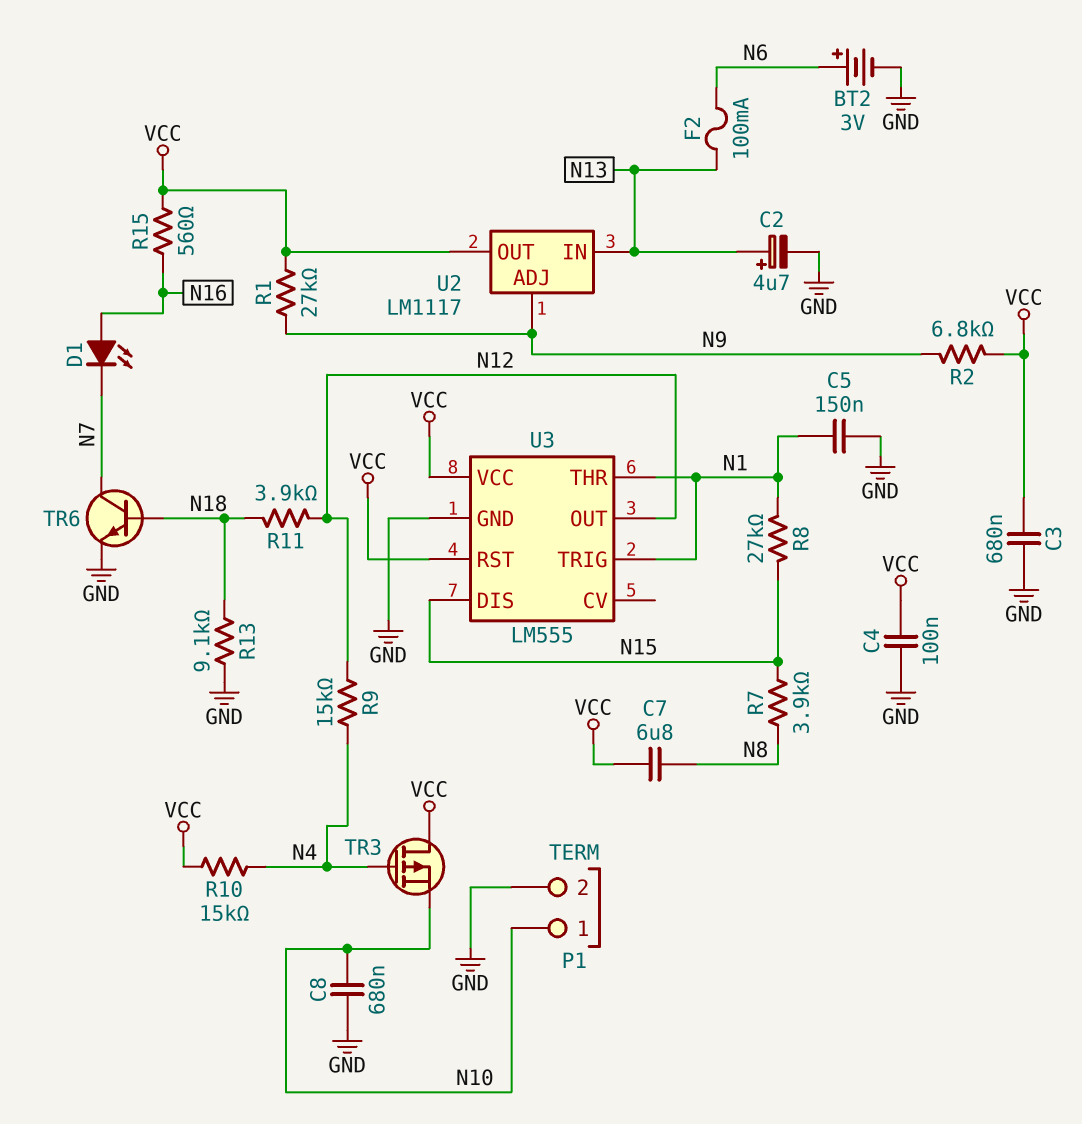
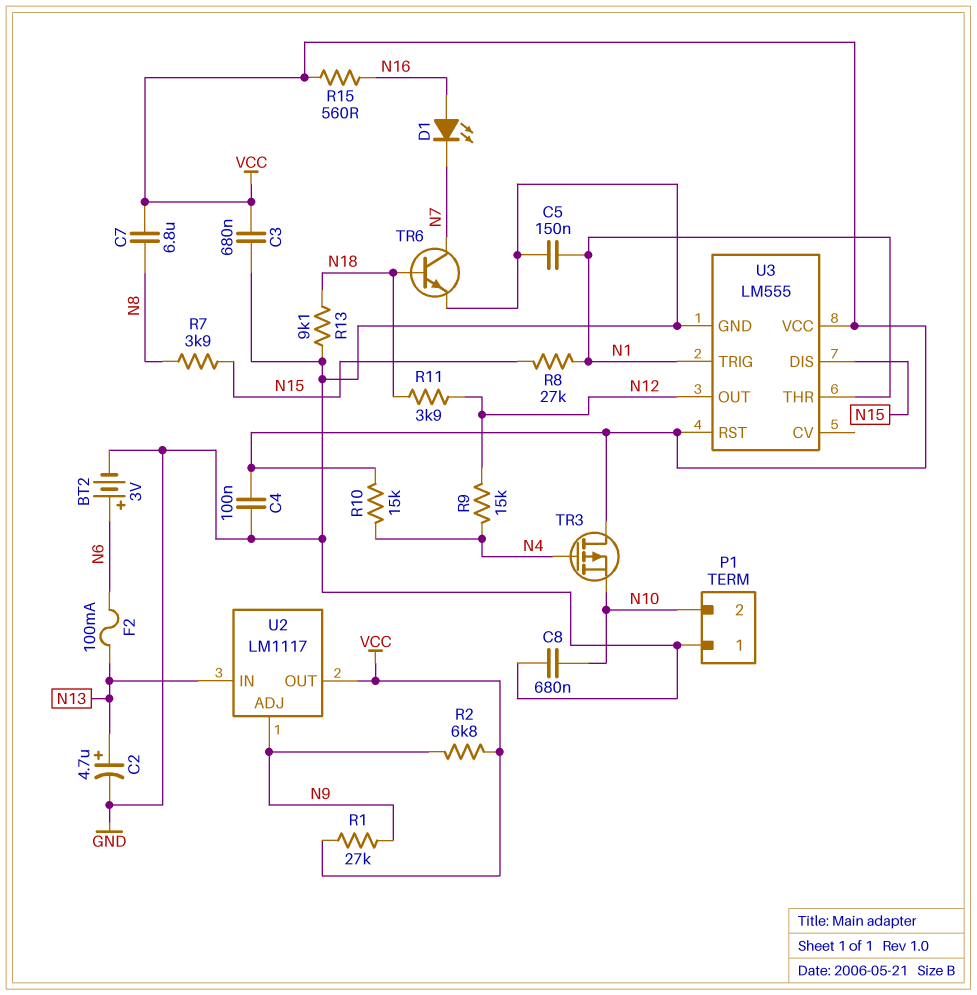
P1 pin 1: N10 -> GND
P1 pin 2: GND -> N10

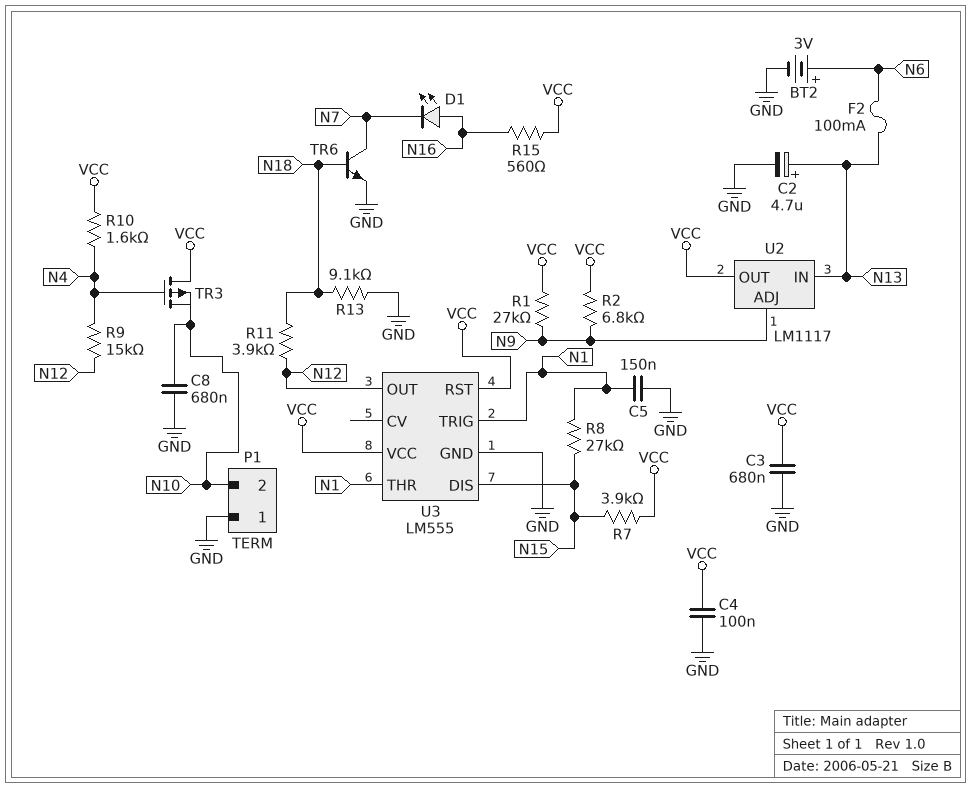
C7: 6.8uF (N8, VCC) -> none
R7: 3.9k (N8, N15) -> 3.9k (N15, VCC)
R10: 15k (N4, VCC) -> 1.6k (N4, VCC)

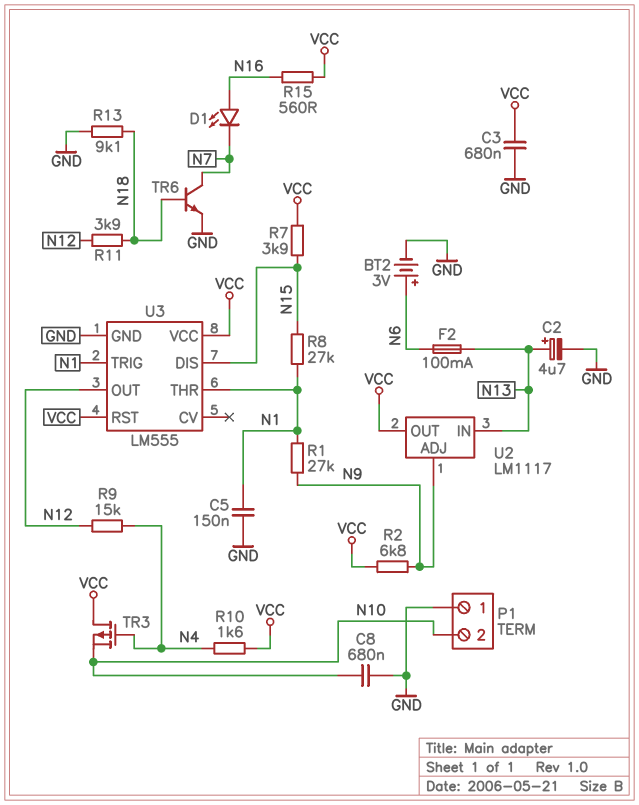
C4: 100nF (GND, VCC) -> none
R1: 27k (N9, VCC) -> 27k (N1, N9)

